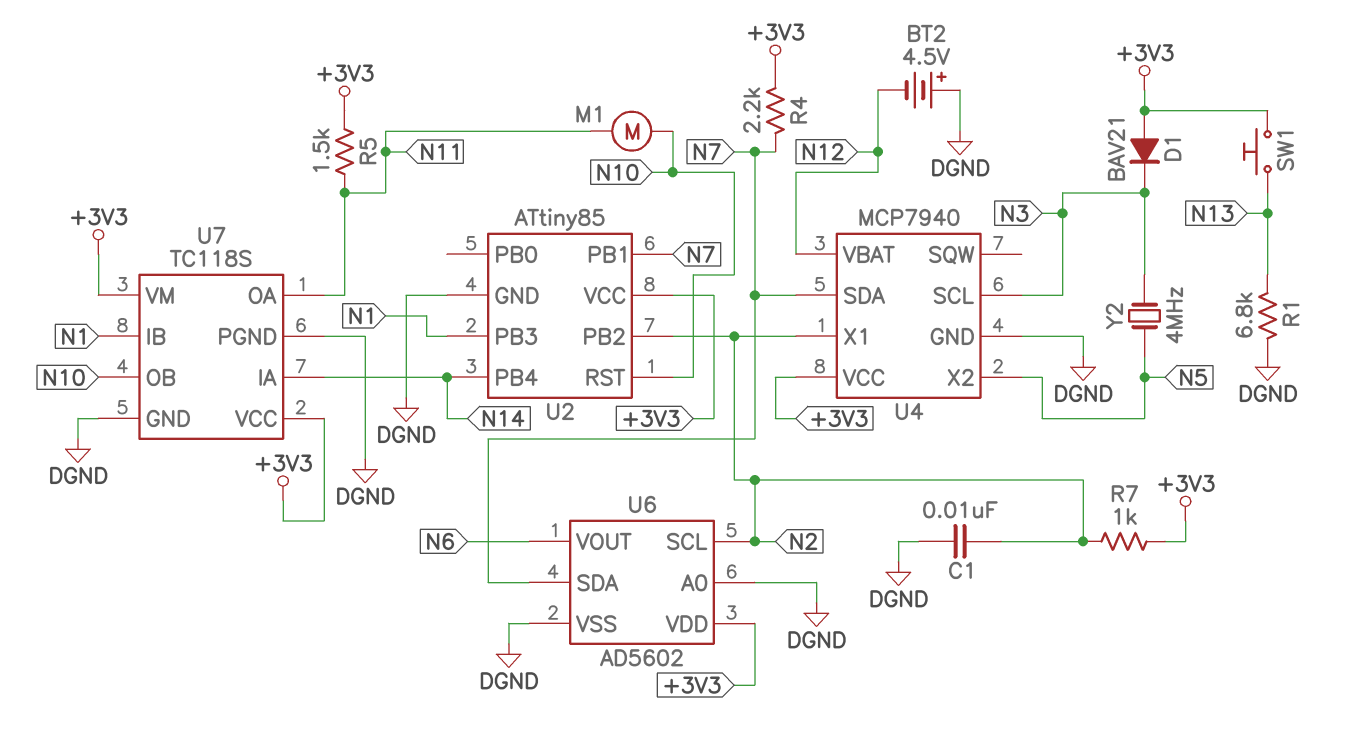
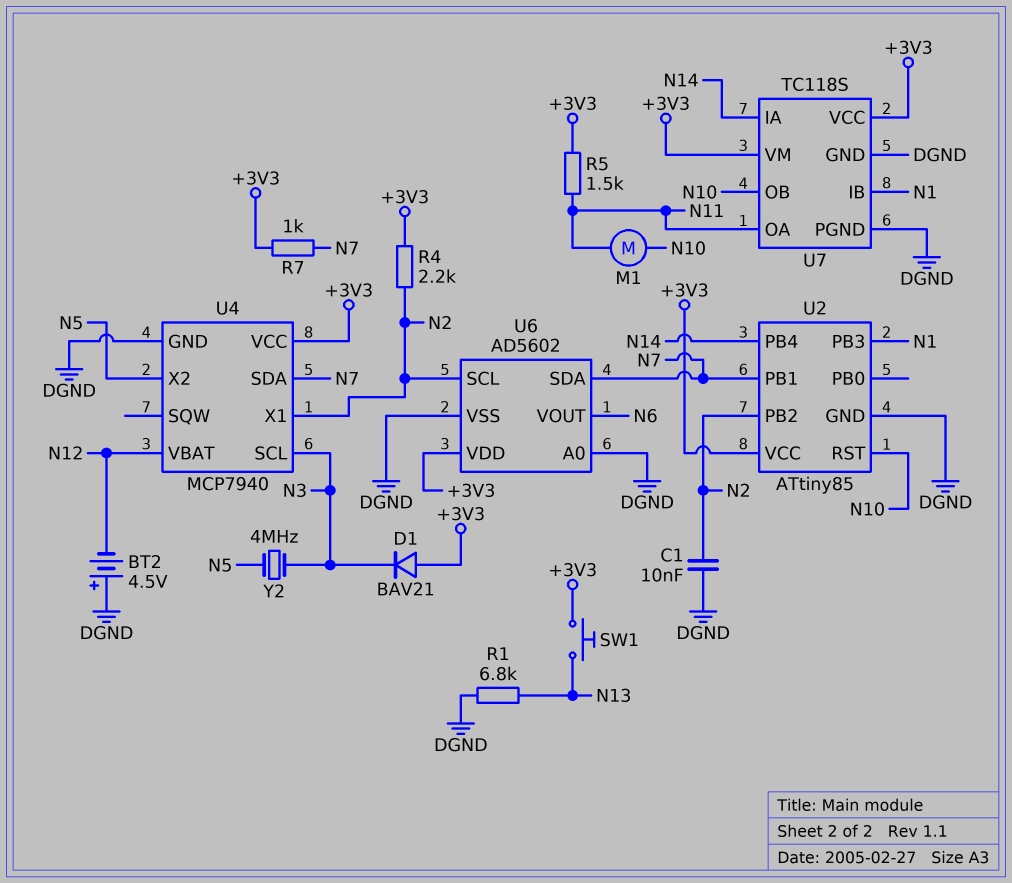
R4: 2.2k (+3V3, N7) -> 2.2k (+3V3, N2)
R7: 1k (+3V3, N2) -> 1k (+3V3, N7)

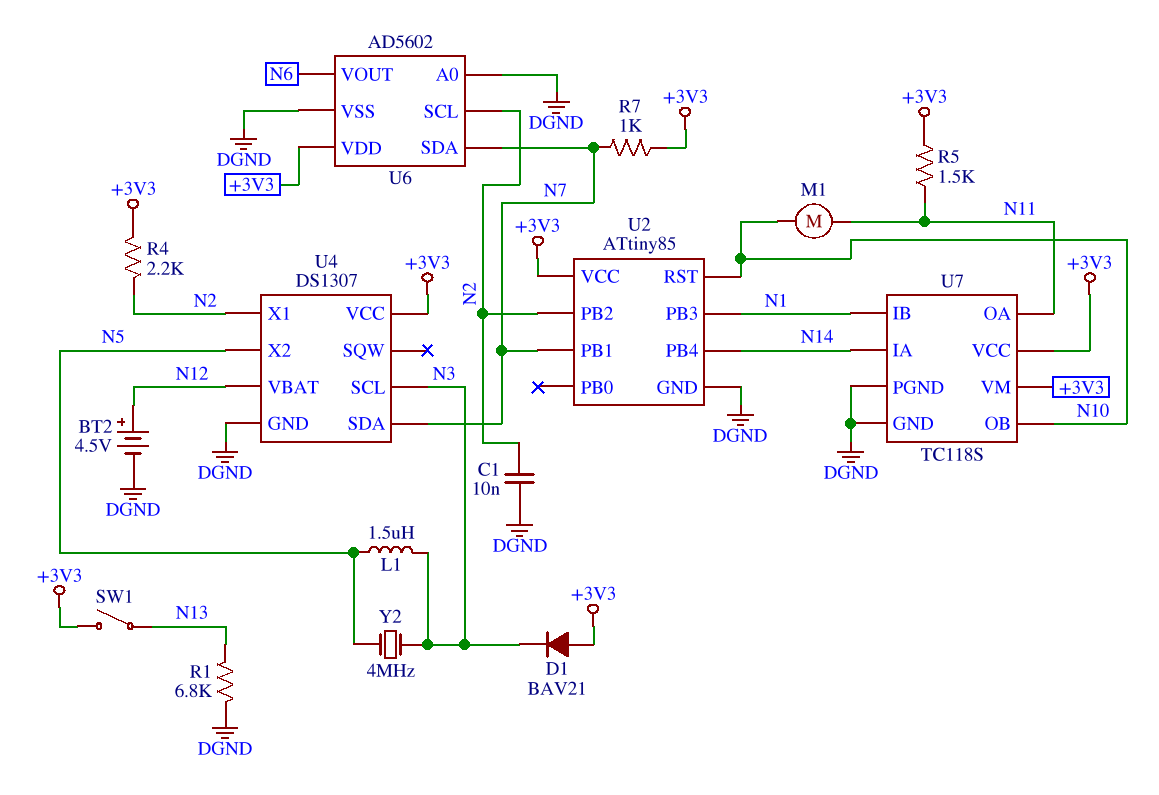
BT2: 4.5V (plus DGND, minus N12) -> 4.5V (plus N12, minus DGND)
L1: none -> 1.5uH (N3, N5)
SW1: button (+3V3, N13) -> switch (+3V3, N13)
U4: MCP7940 -> DS1307

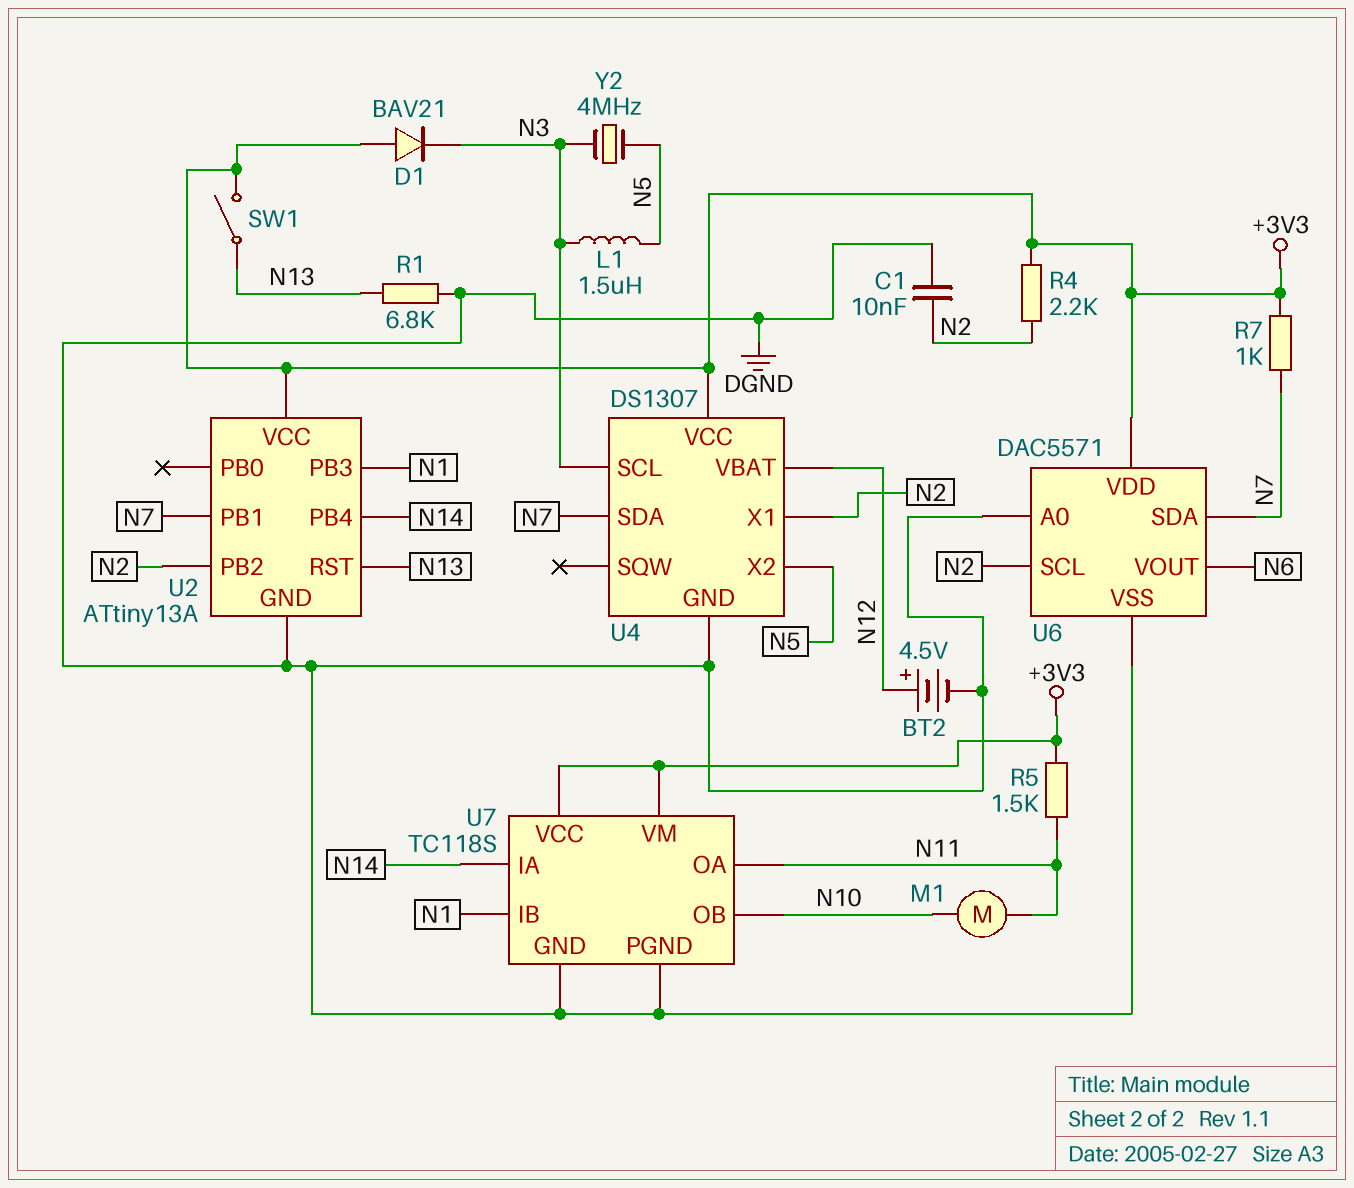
U2: ATtiny85 -> ATtiny13A
U2 pin RST: N10 -> N13
U6: AD5602 -> DAC5571

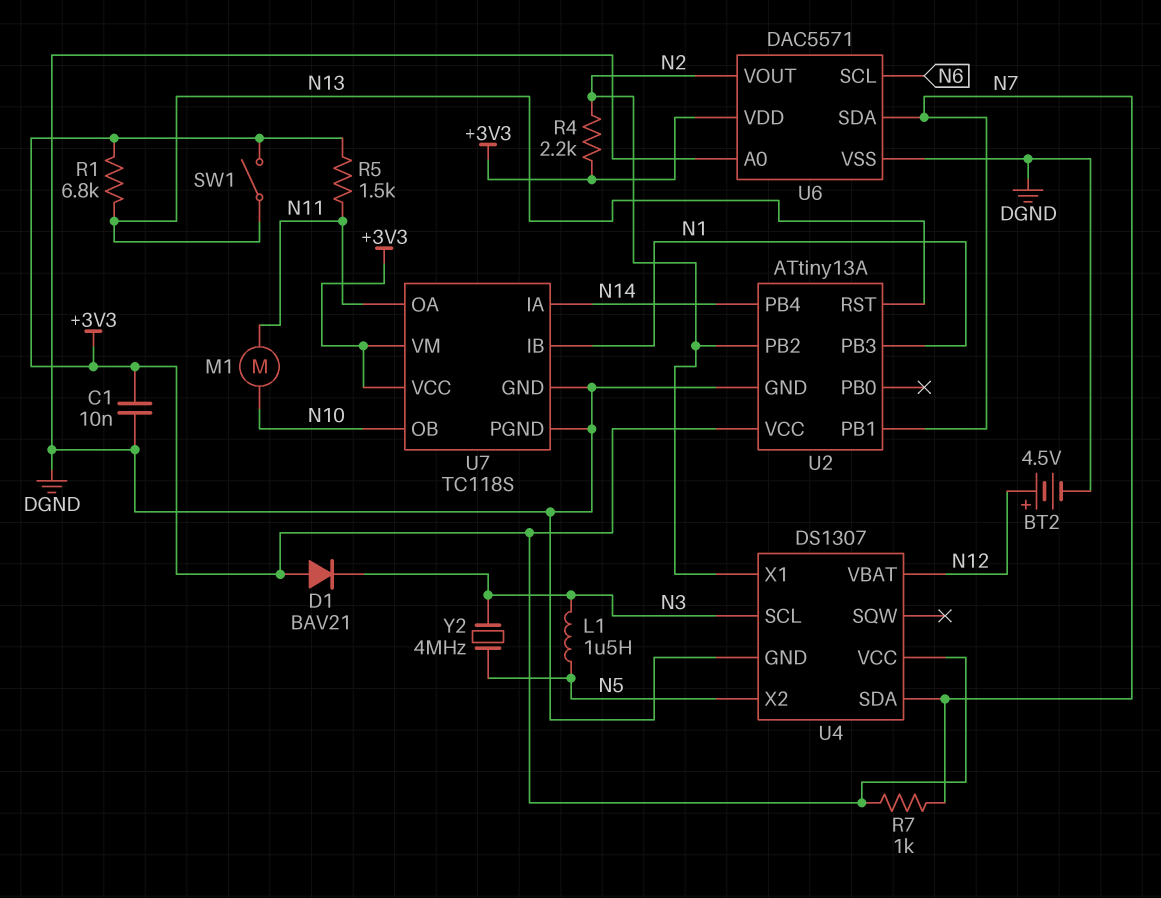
C1: 10nF (DGND, N2) -> 10nF (+3V3, DGND)
R1: 6.8k (DGND, N13) -> 6.8k (+3V3, N13)
U6 pin SCL: N2 -> N6
U6 pin VOUT: N6 -> N2

